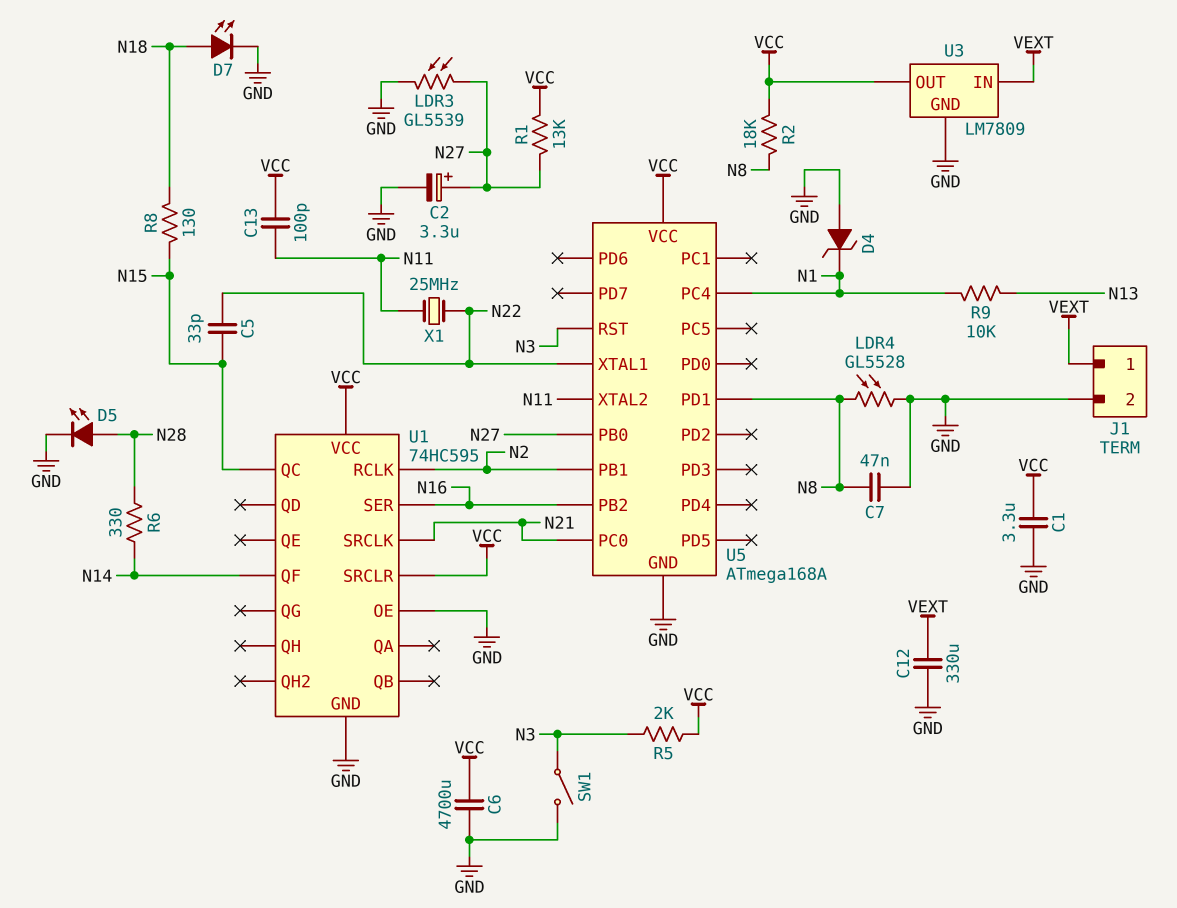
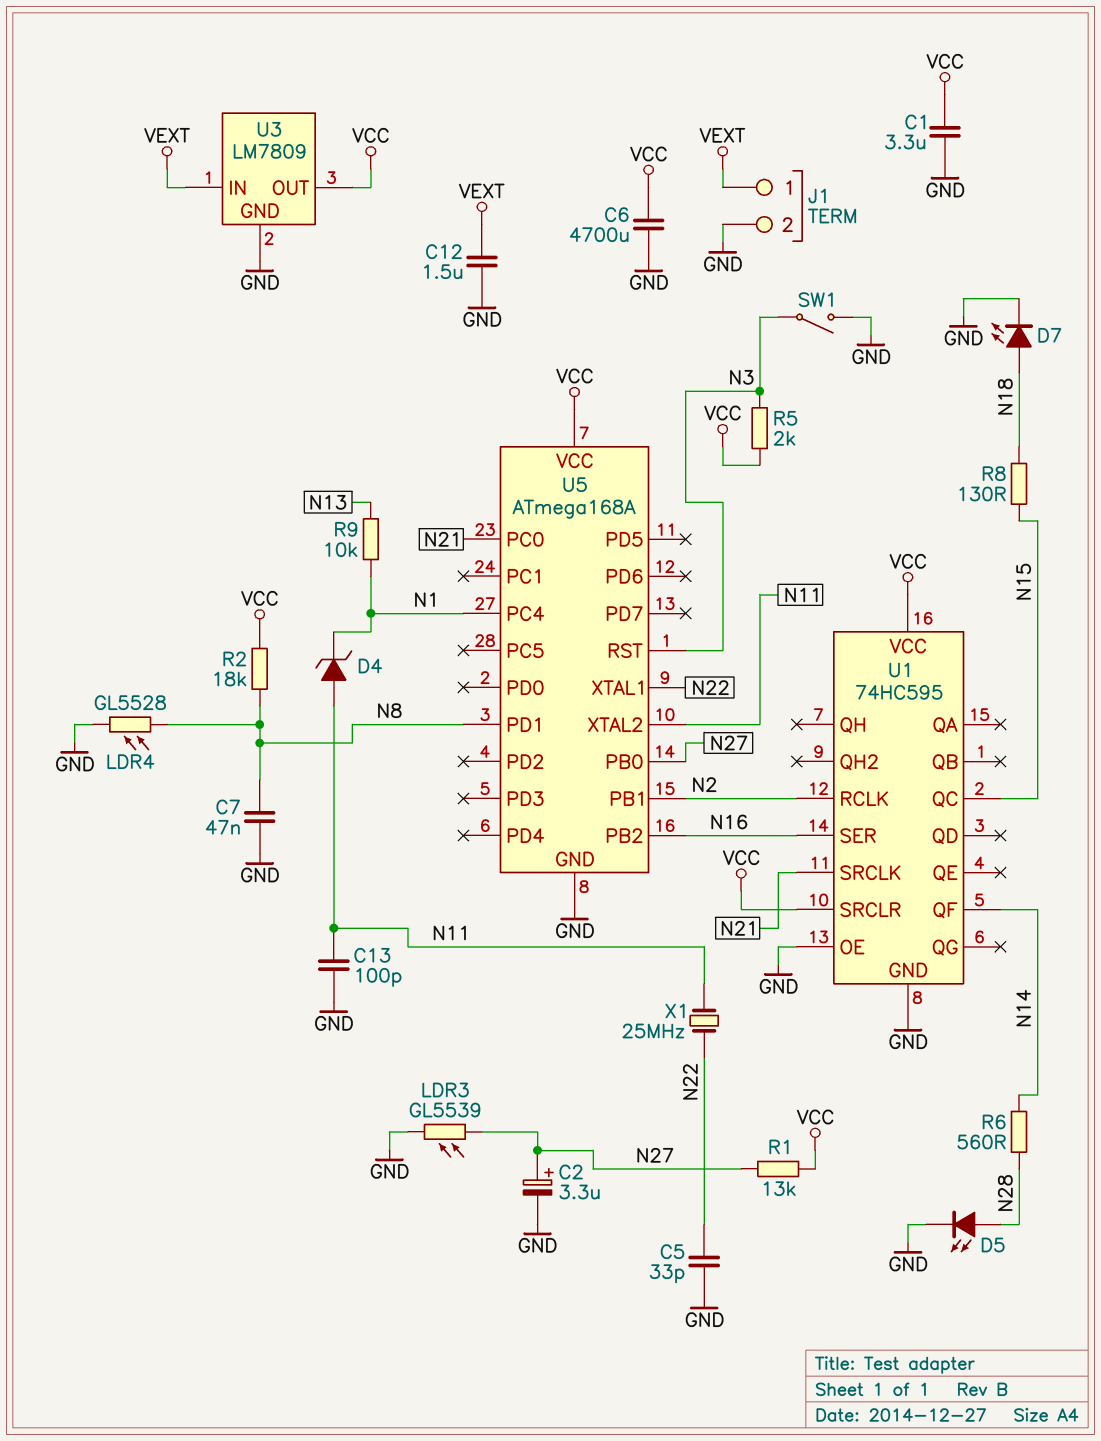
C5: 33pF (N15, N22) -> 33pF (GND, N22)
C12: 330uF (GND, VEXT) -> 1.5uF (GND, VEXT)
C13: 100pF (N11, VCC) -> 100pF (GND, N11)
D4: zener (A GND, K N1) -> zener (A N11, K N1)
R6: 330 (N14, N28) -> 560 (N14, N28)

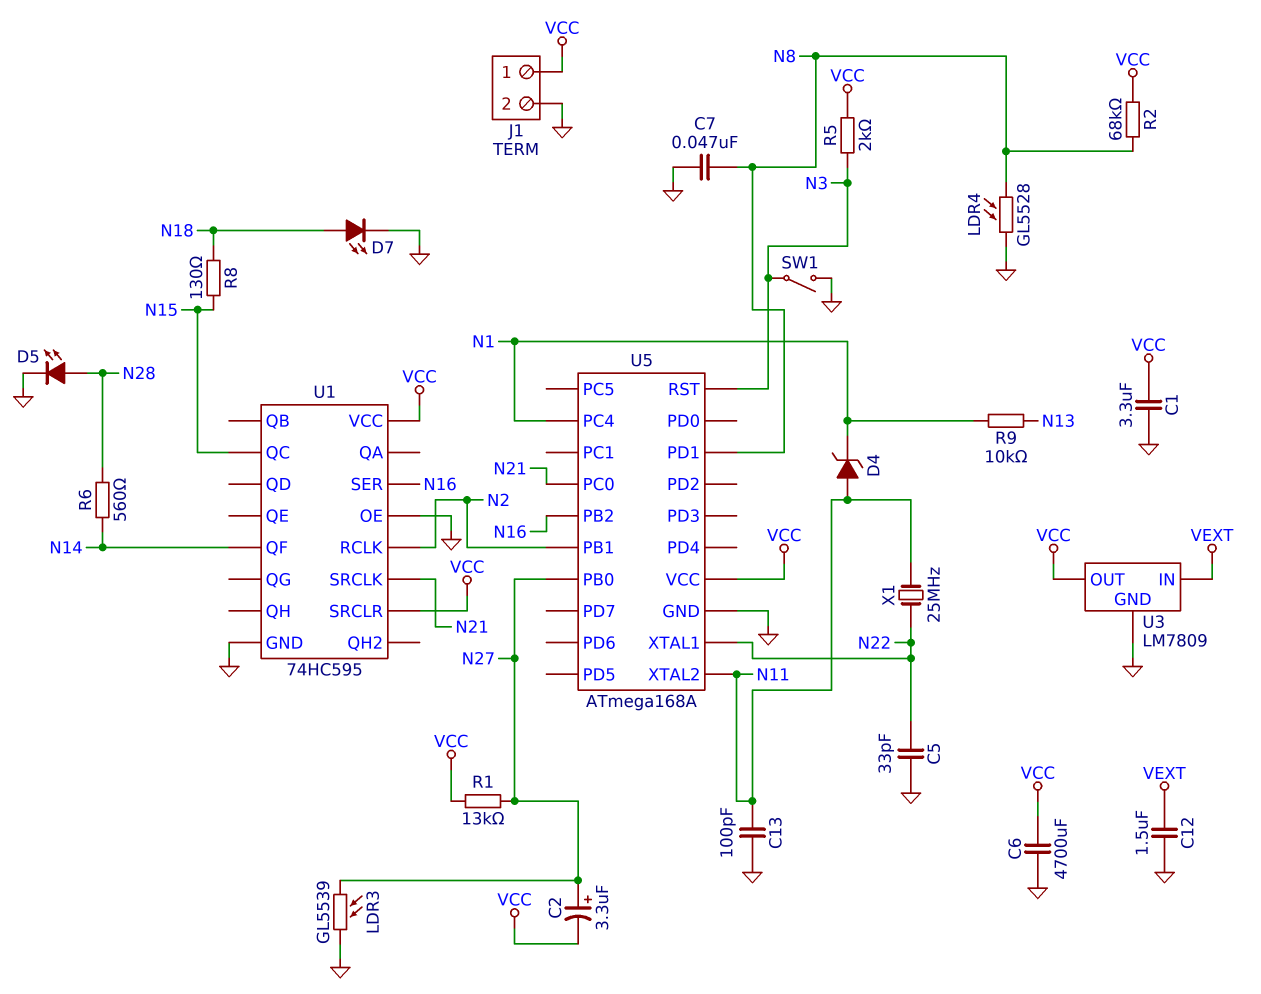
C2: 3.3uF (plus N27, minus GND) -> 3.3uF (plus N27, minus VCC)
J1 pin 1: VEXT -> VCC
R2: 18k (N8, VCC) -> 68k (N8, VCC)

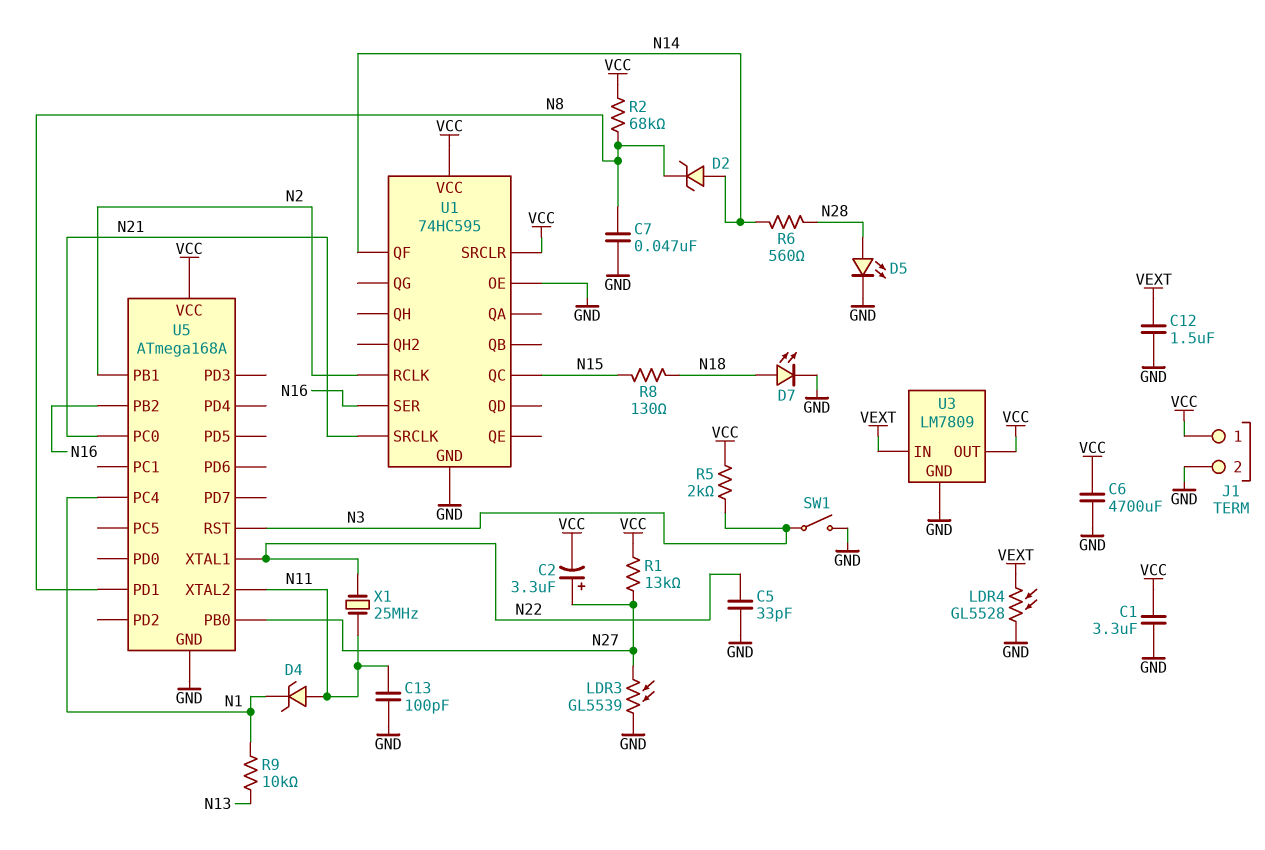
D2: none -> zener (A N14, K N8)
LDR4: GL5528 (GND, N8) -> GL5528 (GND, VEXT)

